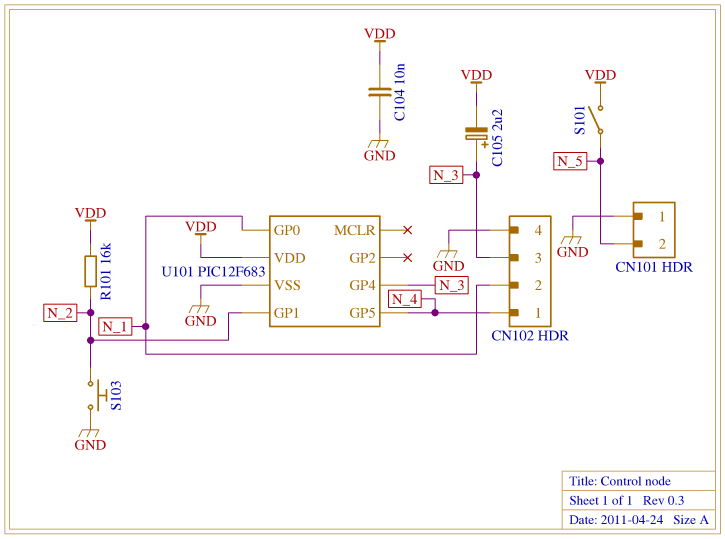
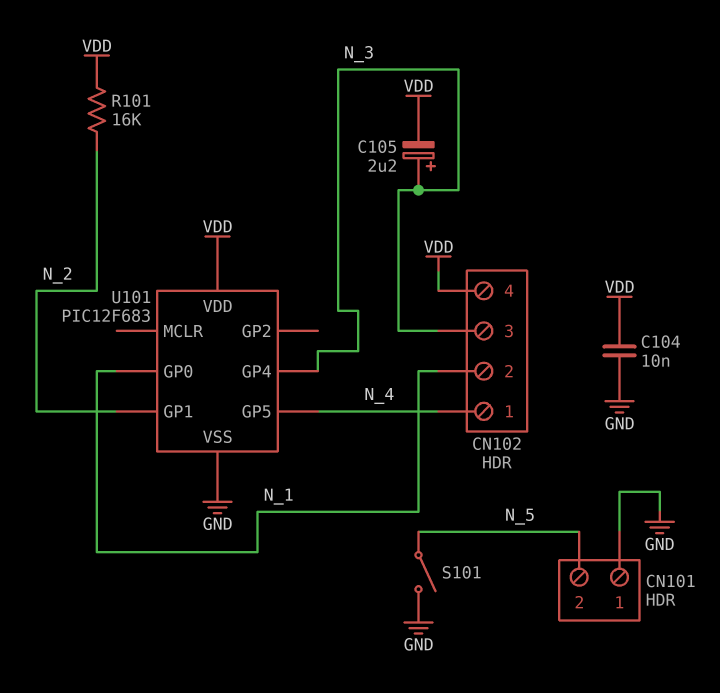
CN102 pin 4: GND -> VDD
S101: switch (N_5, VDD) -> switch (GND, N_5)
S103: button (GND, N_2) -> none

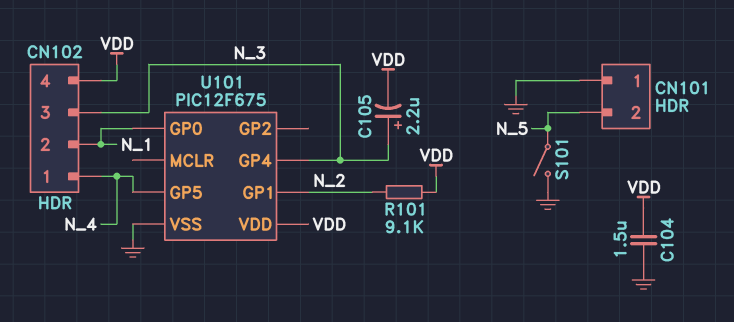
C104: 10nF (GND, VDD) -> 1.5uF (GND, VDD)
R101: 16k (N_2, VDD) -> 9.1k (N_2, VDD)
U101: PIC12F683 -> PIC12F675

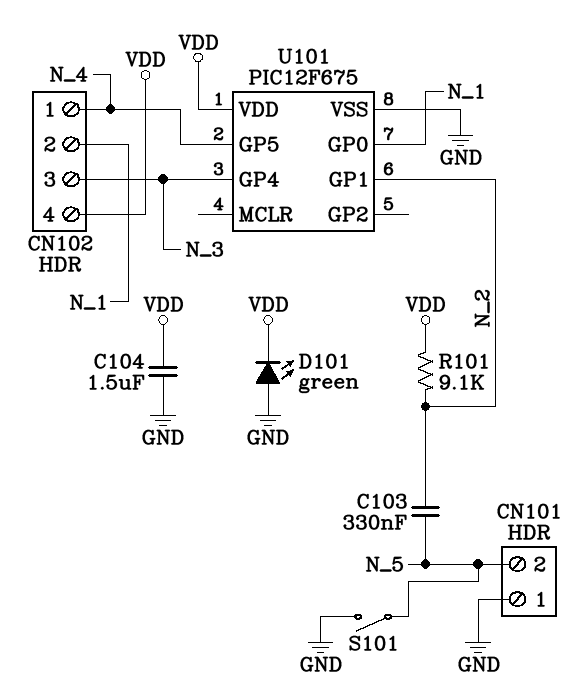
C103: none -> 330nF (N_2, N_5)
C105: 2.2uF (plus N_3, minus VDD) -> none
D101: none -> LED green (A GND, K VDD)

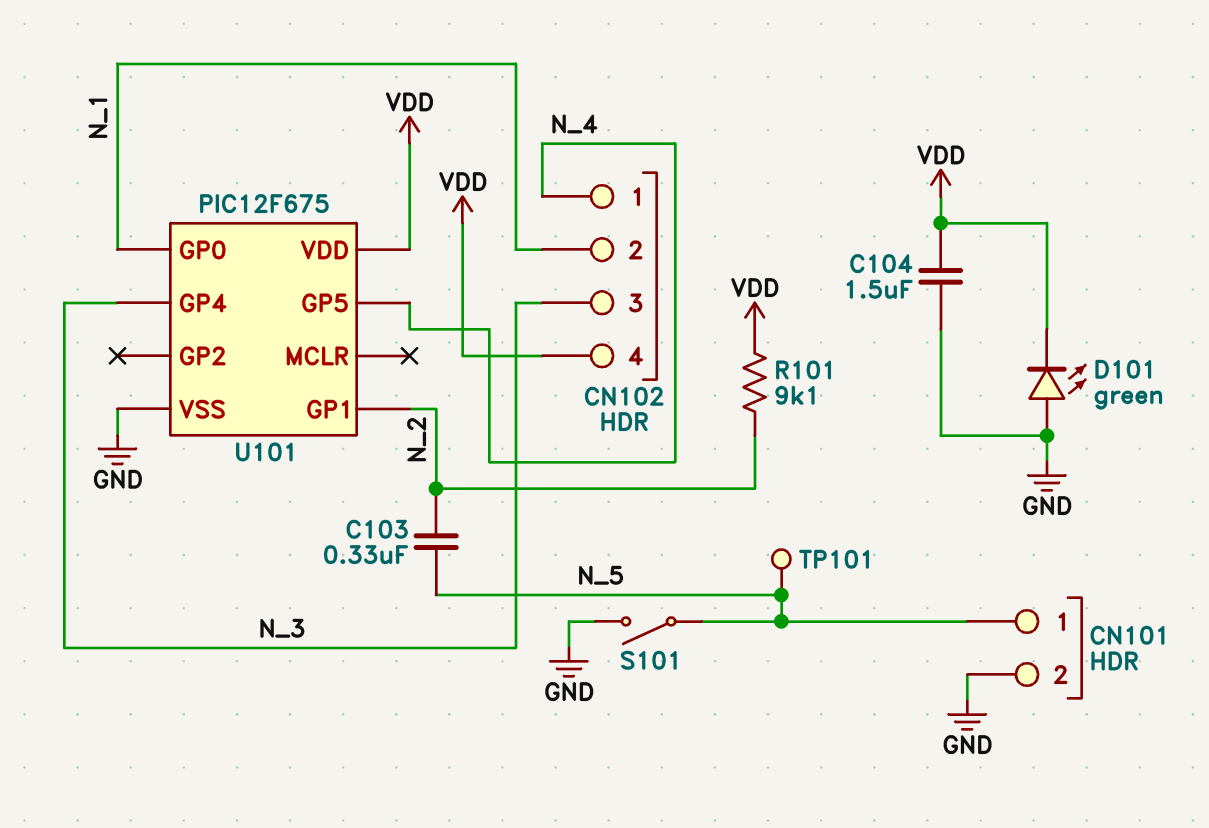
CN101 pin 1: GND -> N_5
CN101 pin 2: N_5 -> GND
TP101: none -> test point (N_5)

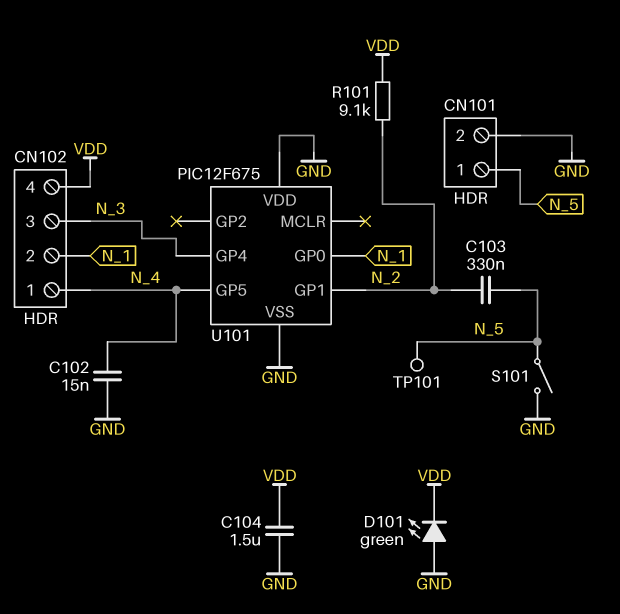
C102: none -> 15nF (GND, N_4)
U101 pin VDD: VDD -> GND

